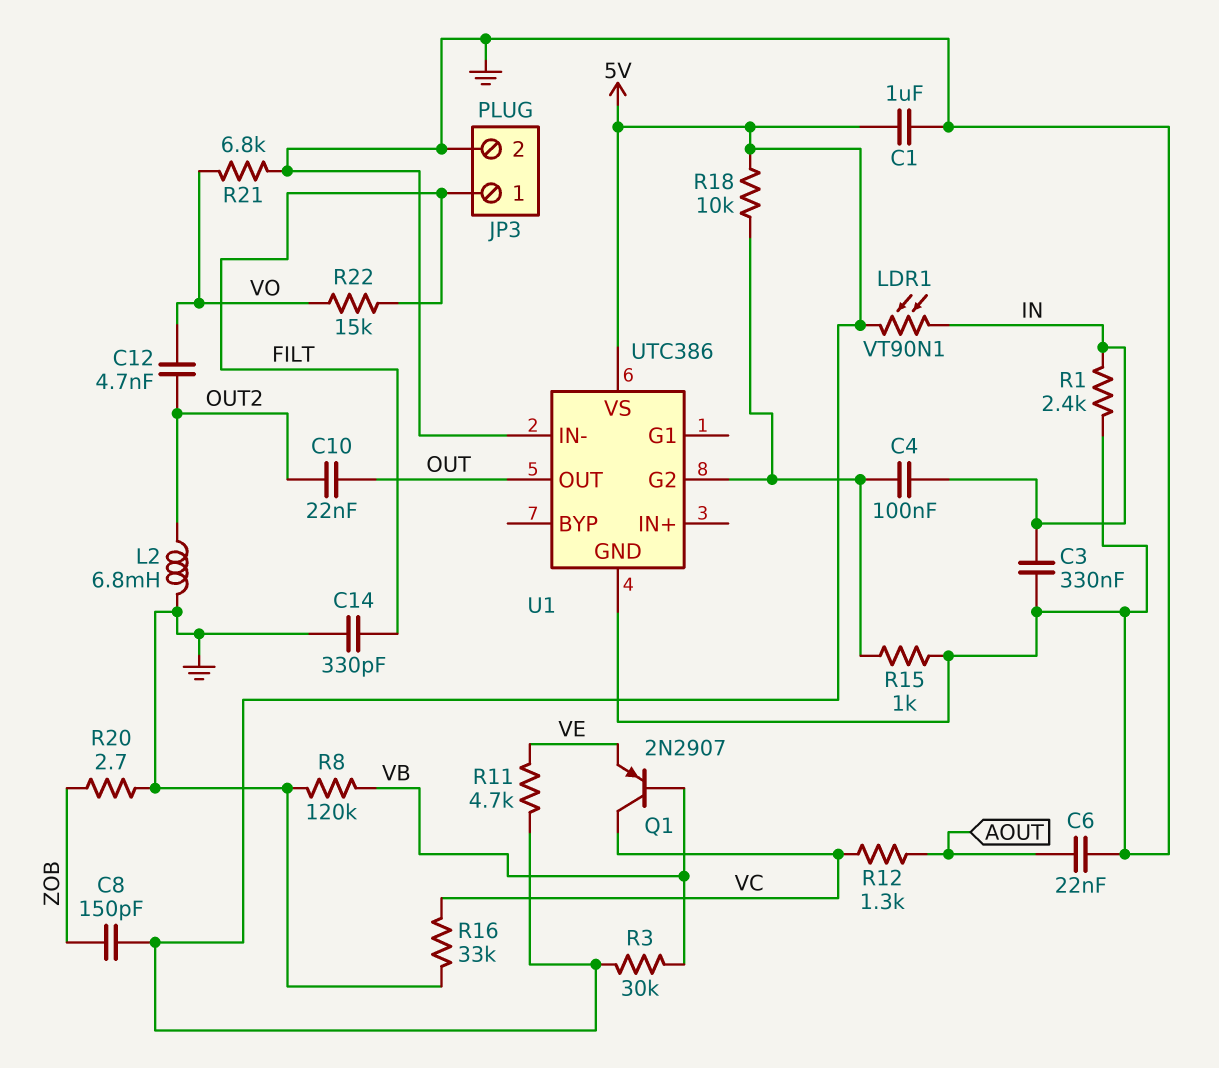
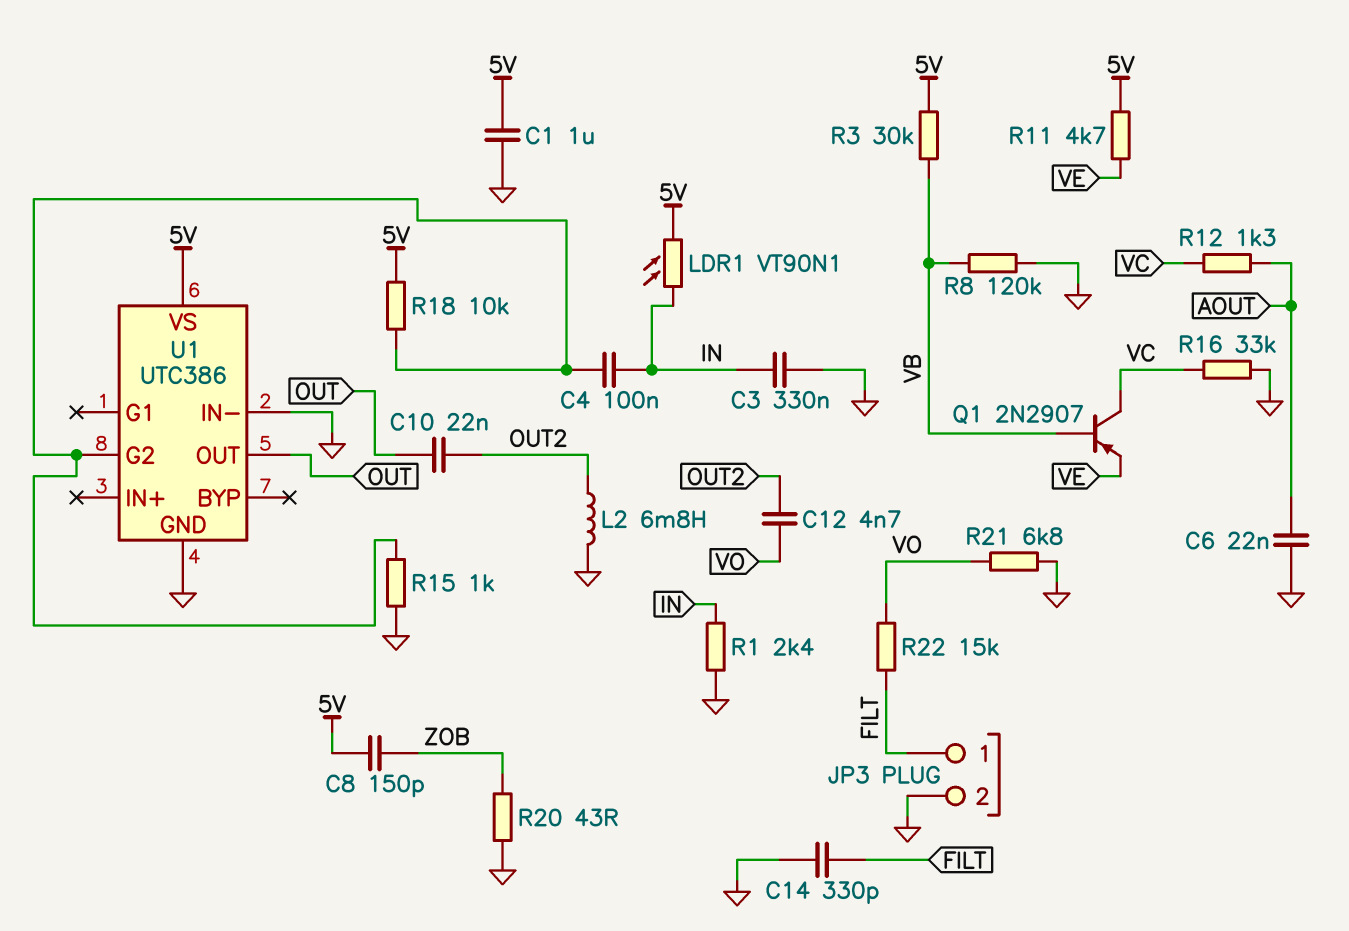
R20: 2.7 (GND, ZOB) -> 43 (GND, ZOB)

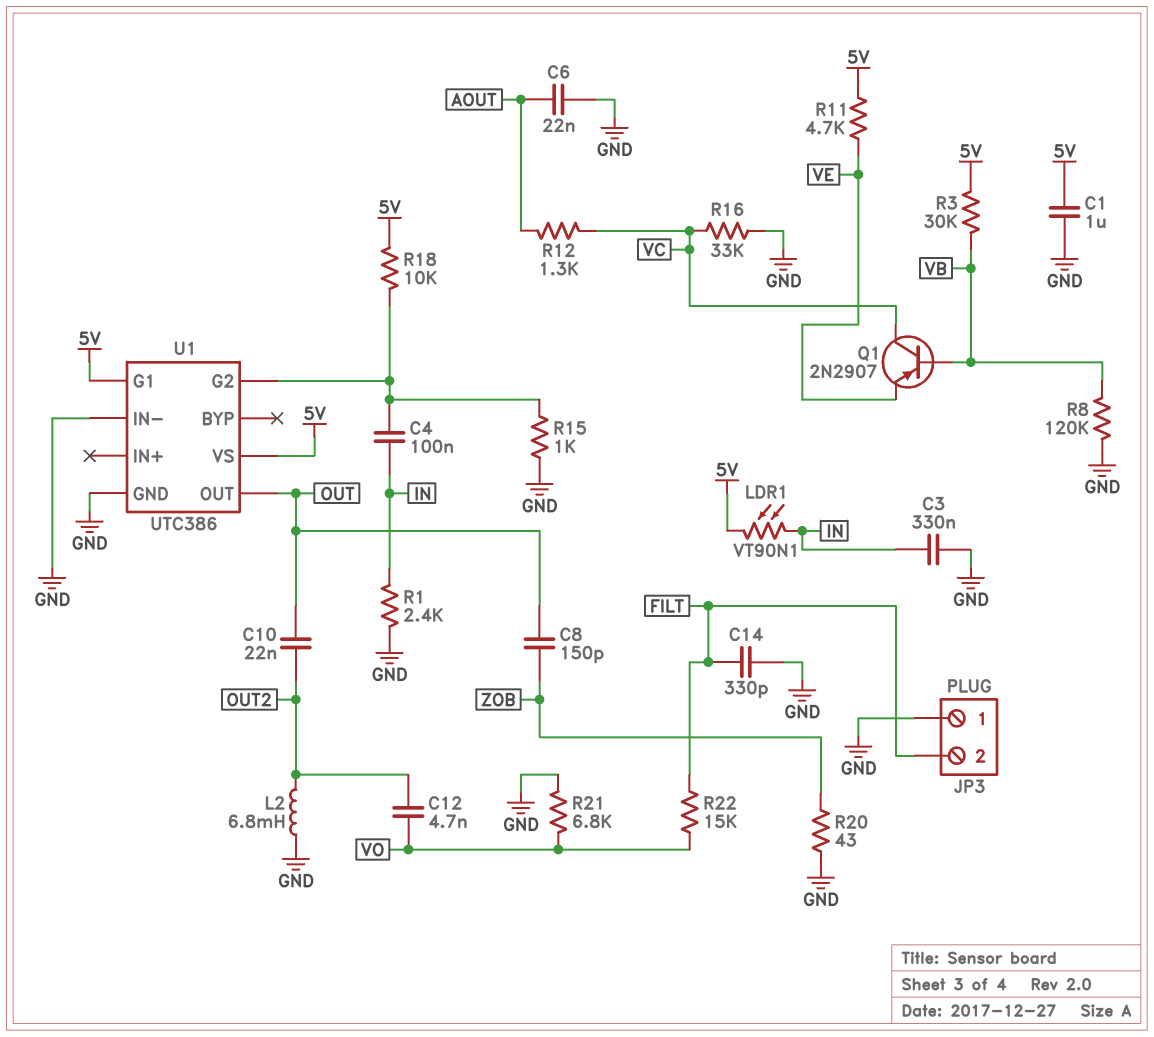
C8: 150pF (5V, ZOB) -> 150pF (OUT, ZOB)
JP3 pin 1: FILT -> GND
JP3 pin 2: GND -> FILT
U1 pin G1: none -> 5V

